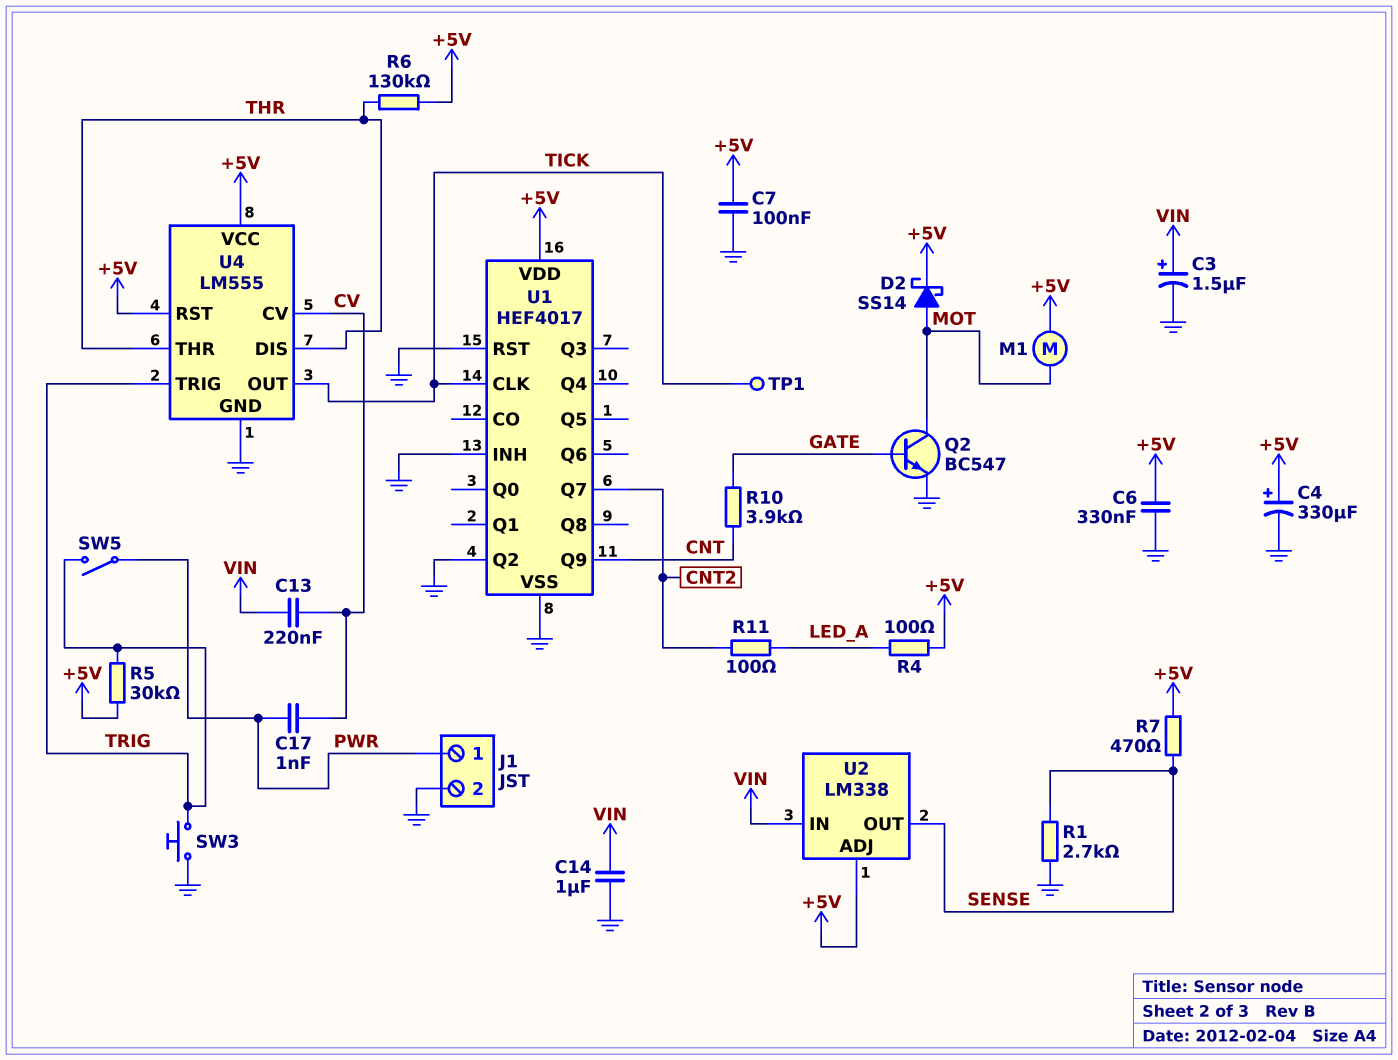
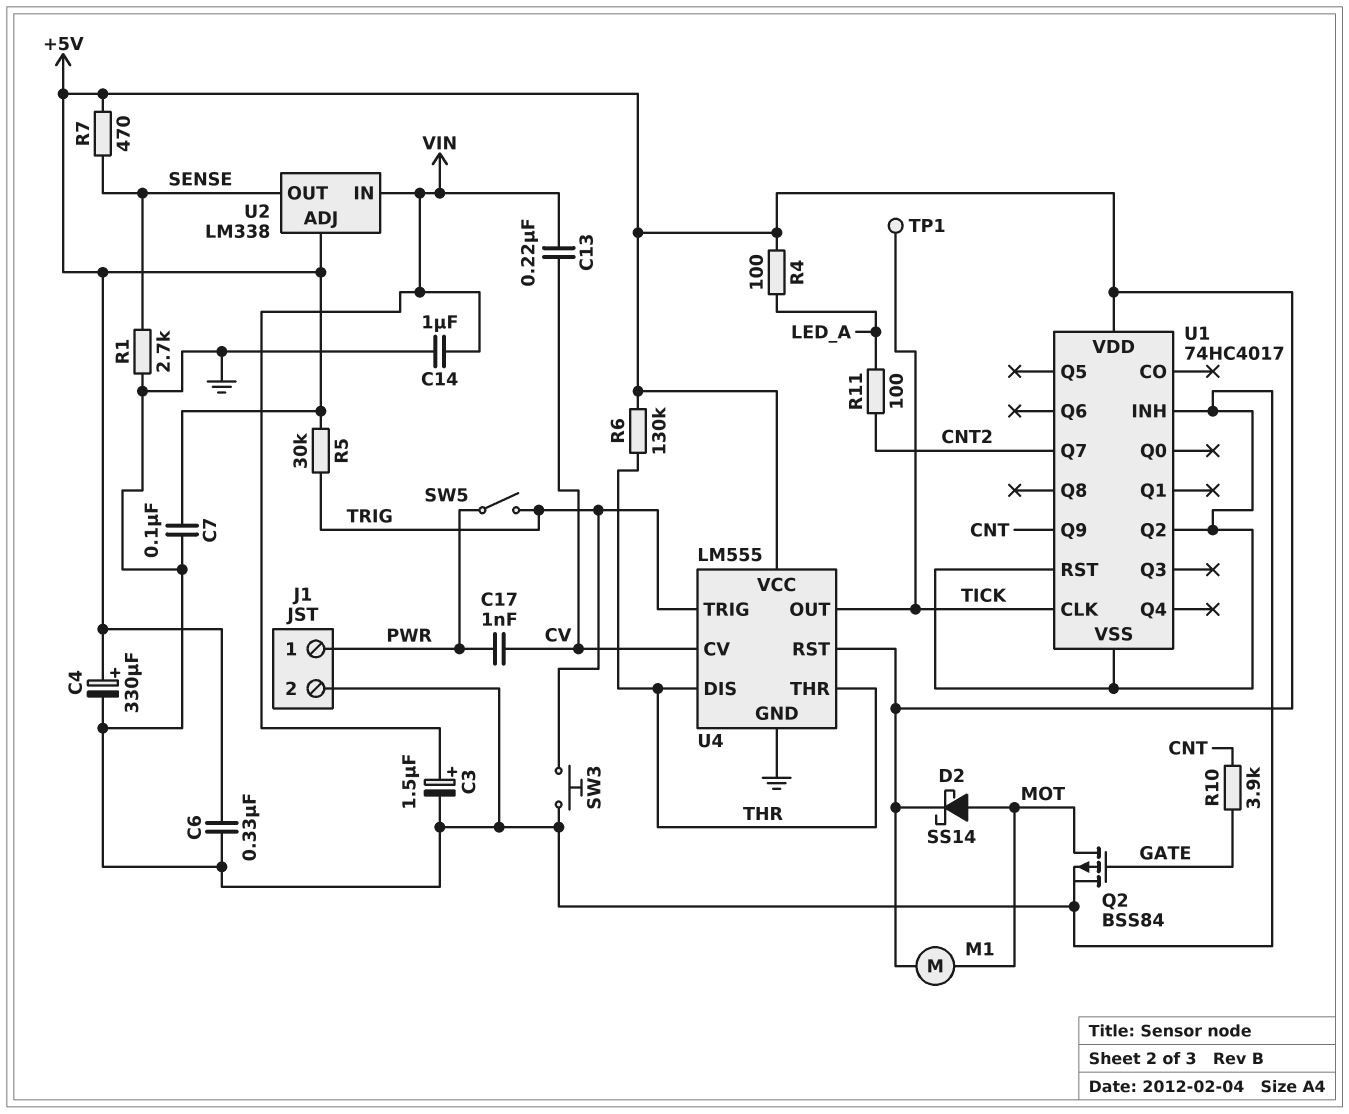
Q2: NPN BC547 (B GATE, C MOT, E GND) -> PMOS BSS84 (G GATE, D MOT, S GND)
U1: HEF4017 -> 74HC4017

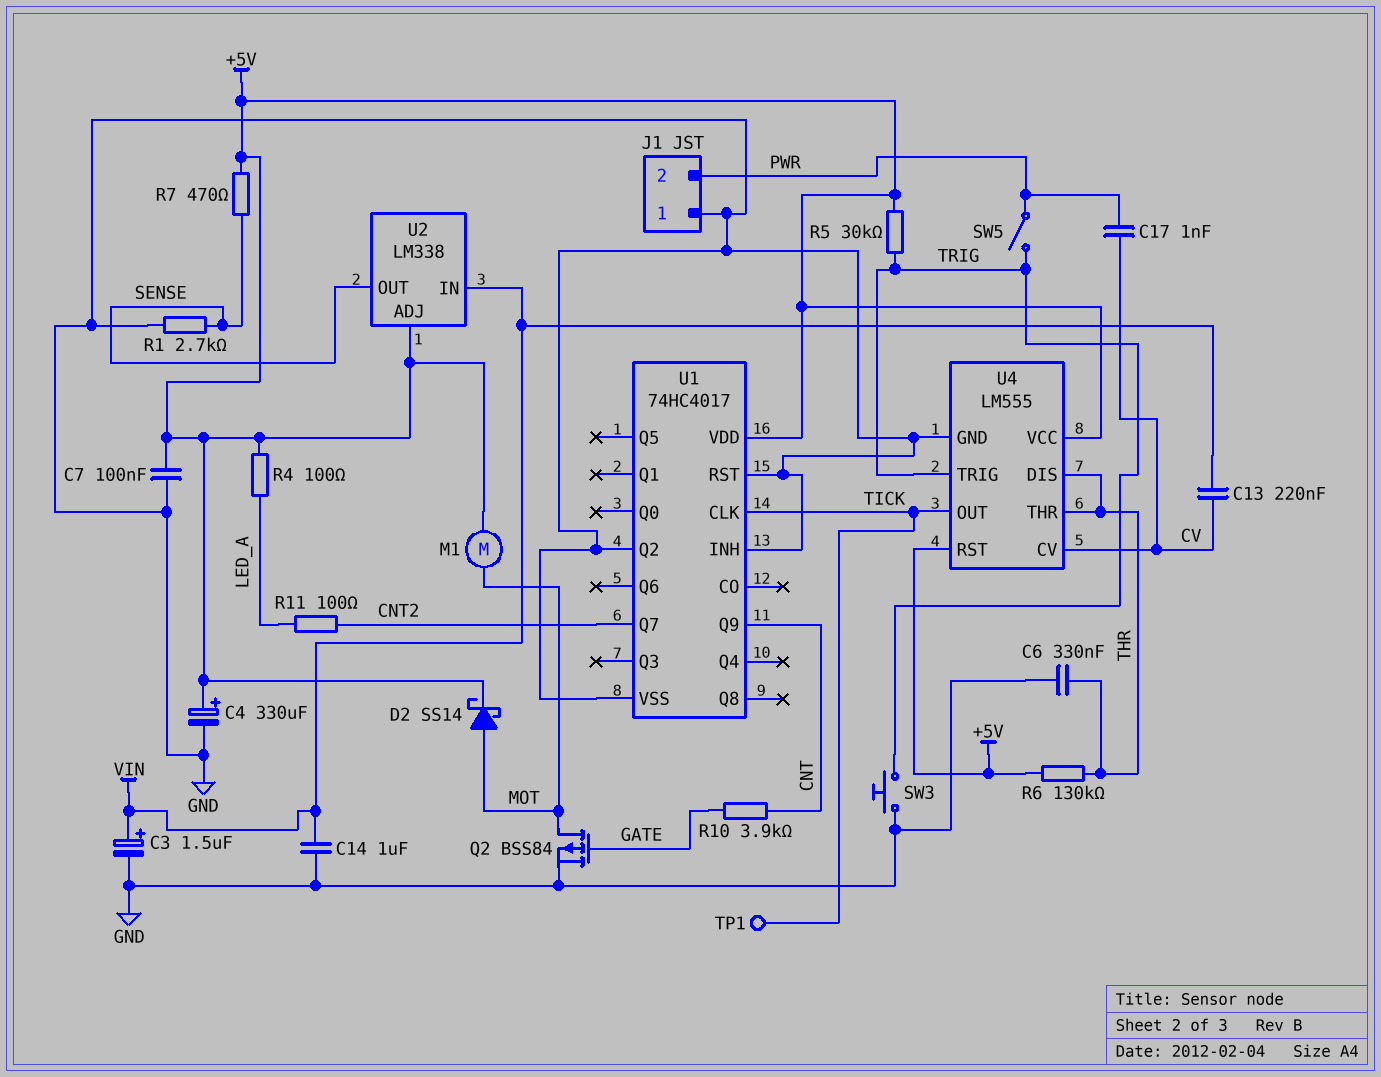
C6: 330nF (+5V, GND) -> 330nF (GND, THR)
J1 pin 1: PWR -> GND
J1 pin 2: GND -> PWR

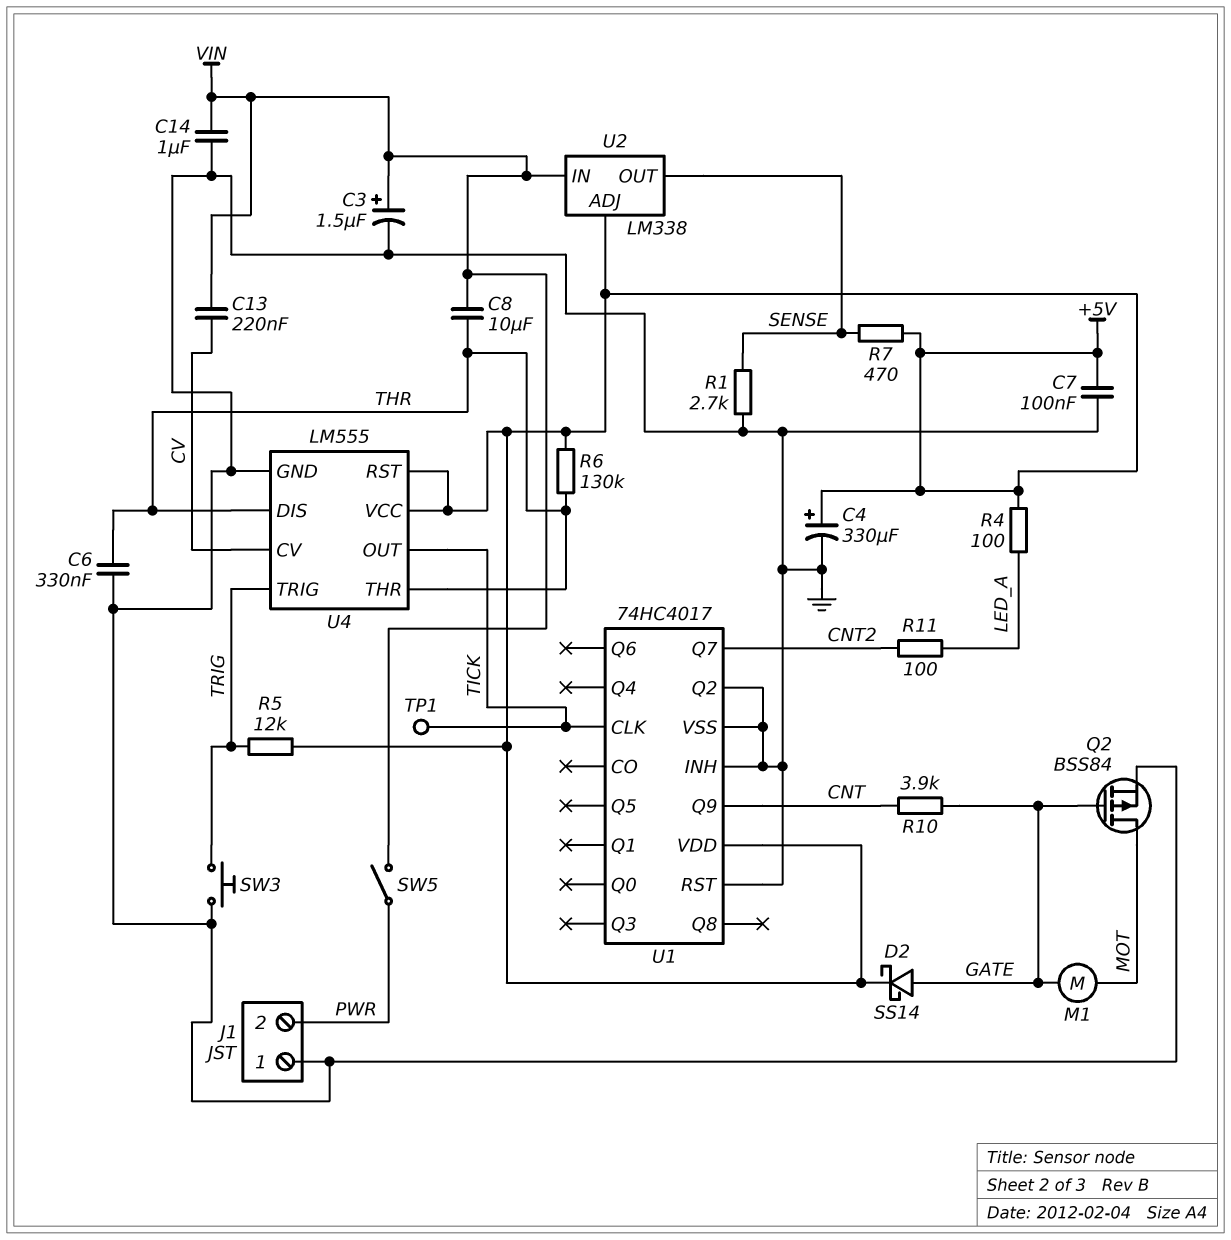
C8: none -> 10uF (THR, VIN)
C17: 1nF (CV, PWR) -> none
D2: schottky SS14 (A MOT, K +5V) -> schottky SS14 (A GATE, K +5V)
M1: motor (+5V, MOT) -> motor (GATE, MOT)
R5: 30k (+5V, TRIG) -> 12k (+5V, TRIG)
SW5: switch (PWR, TRIG) -> switch (PWR, VIN)

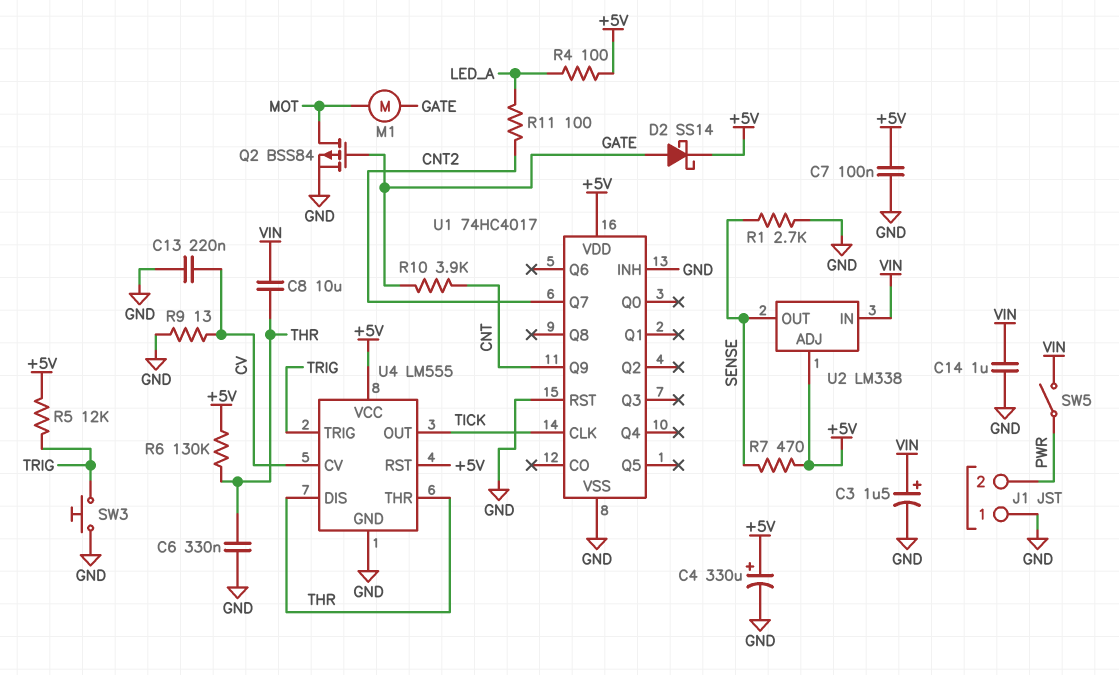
C13: 220nF (CV, VIN) -> 220nF (CV, GND)
R9: none -> 13 (CV, GND)
TP1: test point (TICK) -> none
U1 pin Q2: GND -> none

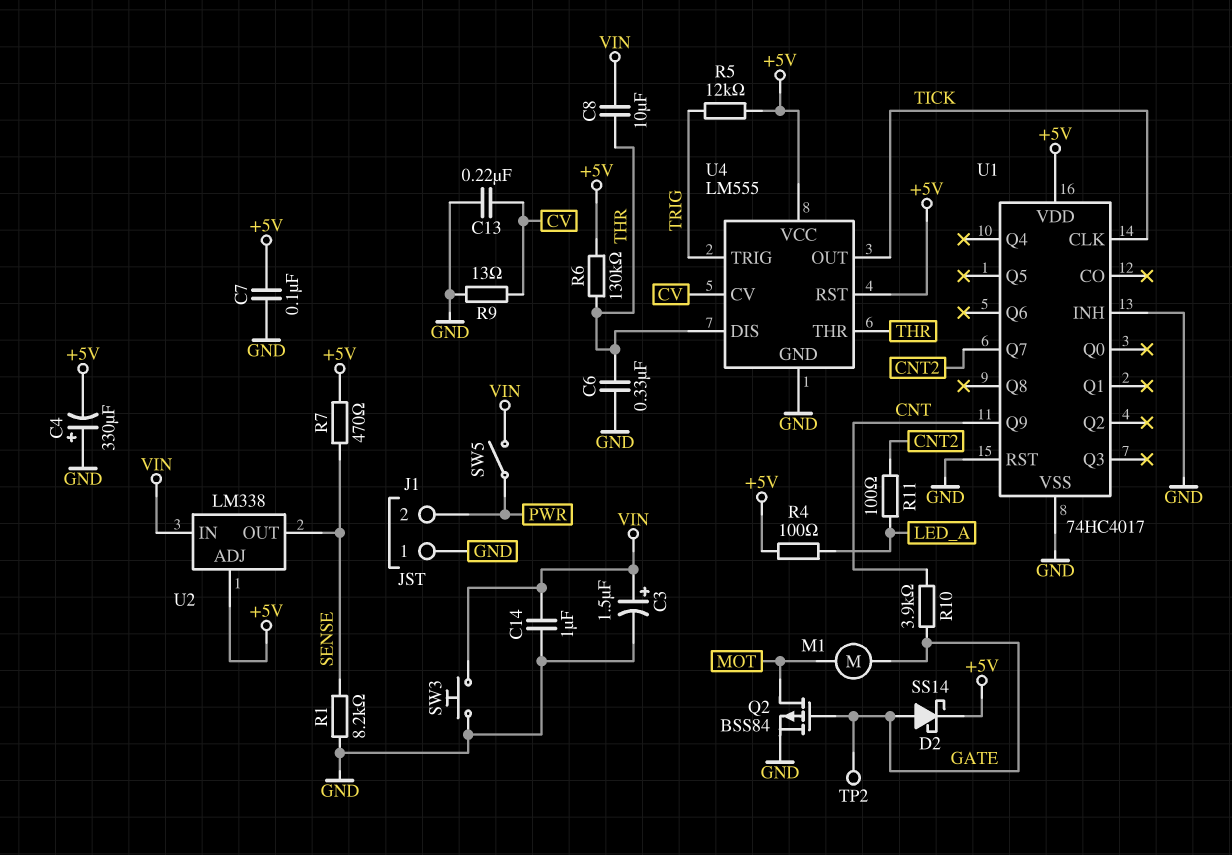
C4: 330uF (plus +5V, minus GND) -> 330uF (plus GND, minus +5V)
R1: 2.7k (GND, SENSE) -> 8.2k (GND, SENSE)
SW3: button (GND, TRIG) -> button (GND, VIN)
TP2: none -> test point (GATE)

